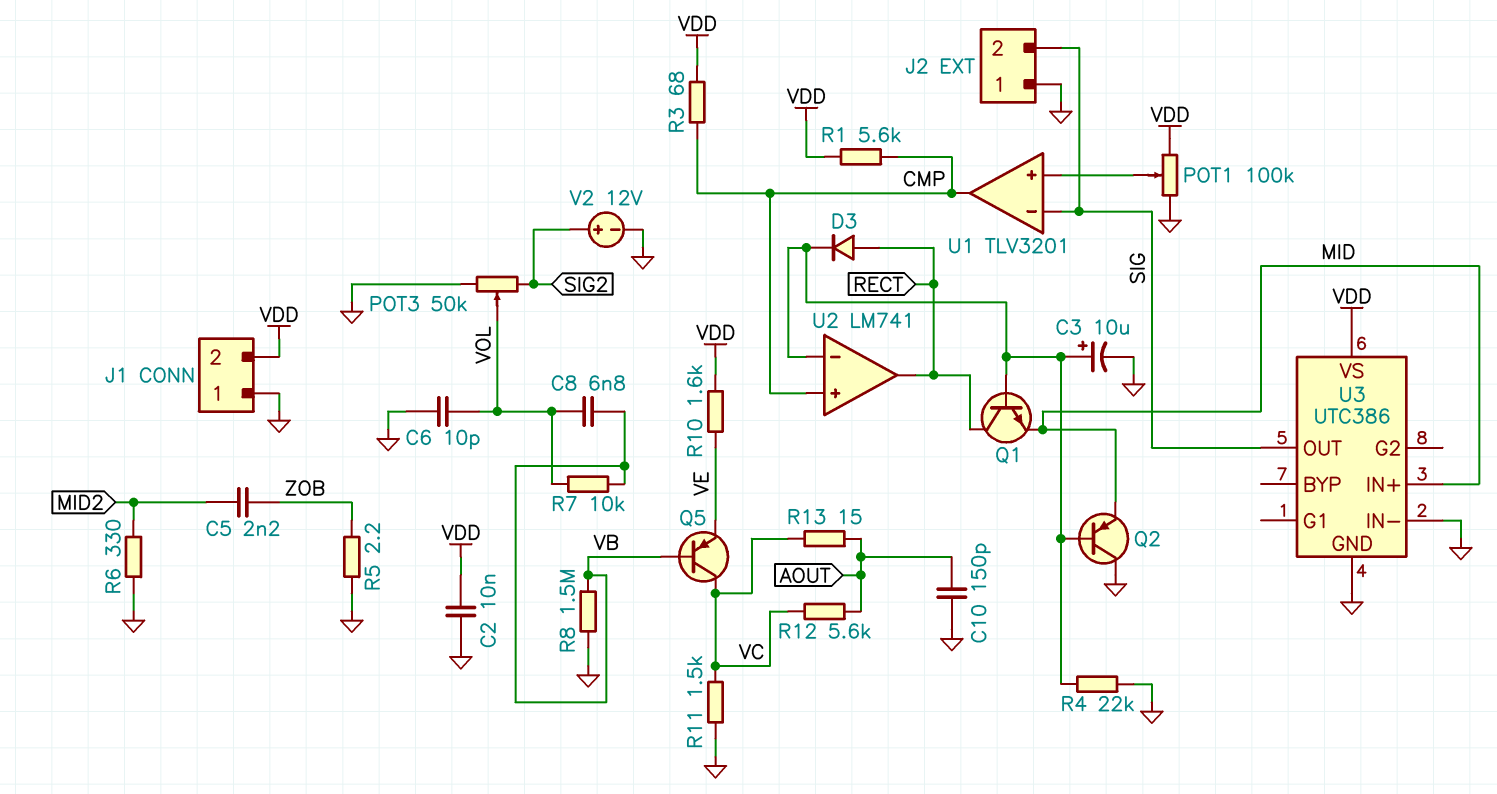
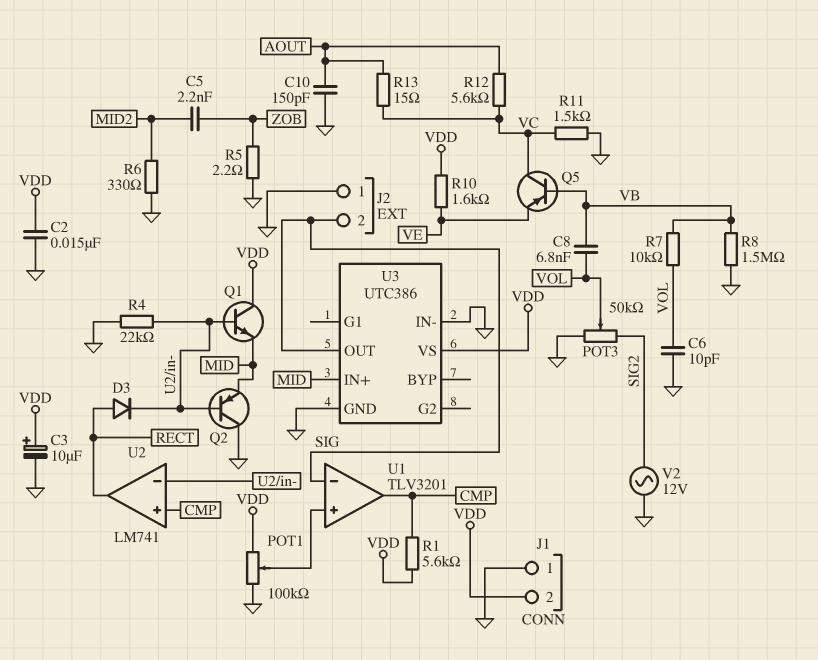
C2: 10nF (GND, VDD) -> 15nF (GND, VDD)
C3: 10uF (plus U2/in-, minus GND) -> 10uF (plus VDD, minus GND)
Q1: NPN (B U2/in-, C RECT, E MID) -> NPN (B U2/in-, C VDD, E MID)
R3: 68 (CMP, VDD) -> none
V2: 12V (plus SIG2, minus GND) -> AC 12V (GND, SIG2)

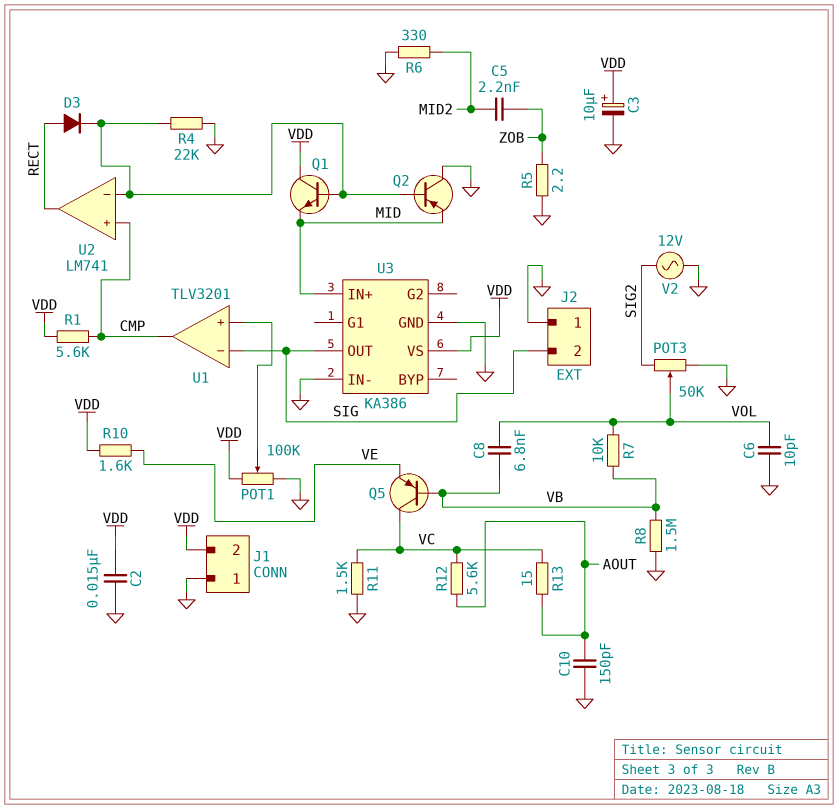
U3: UTC386 -> KA386

